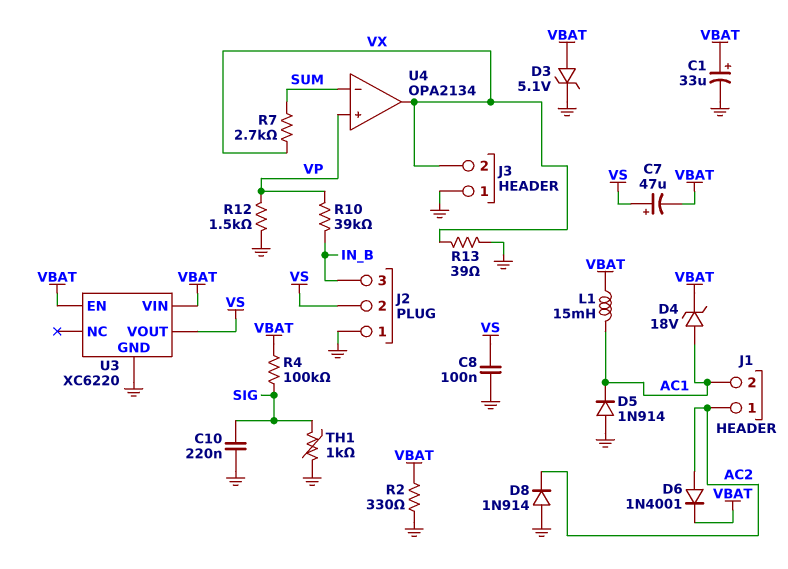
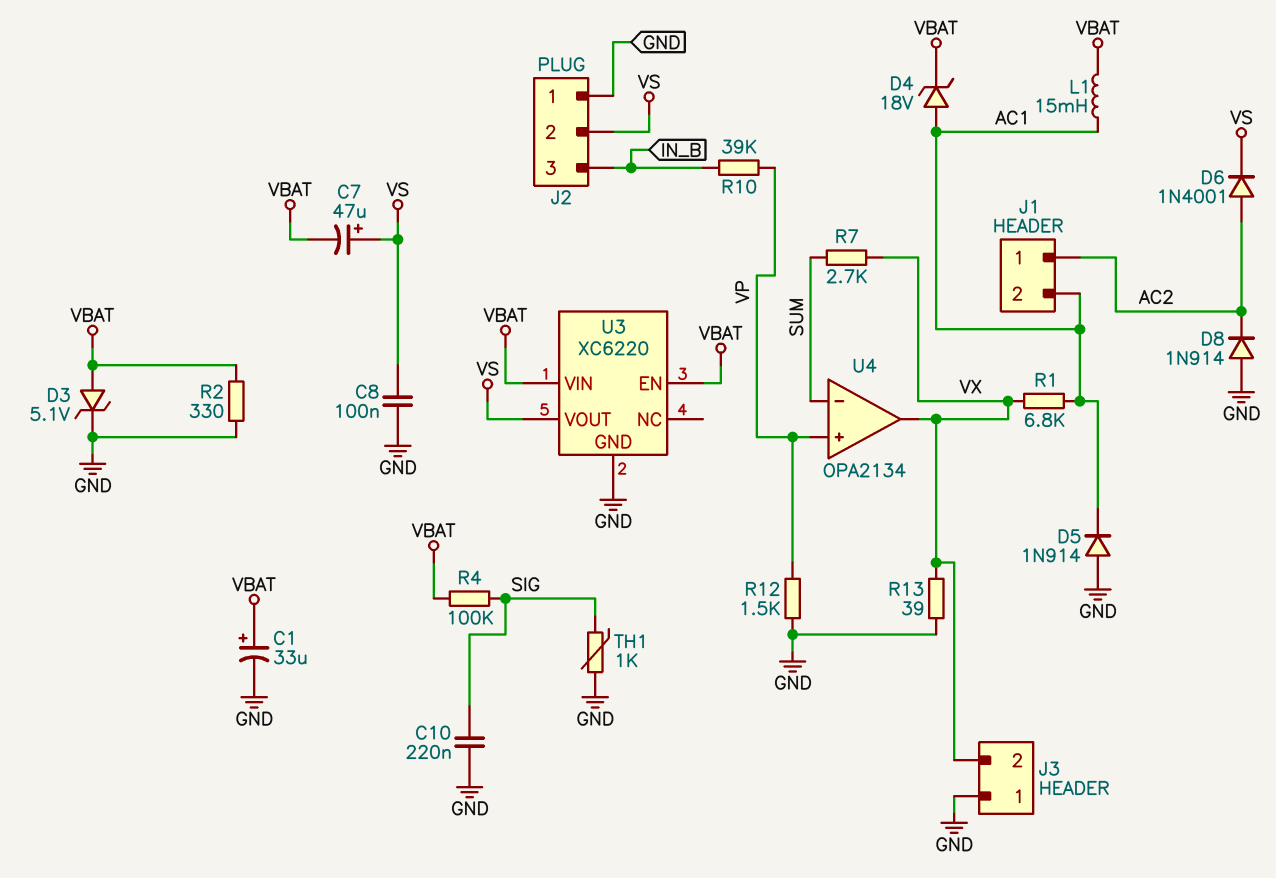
D6: diode 1N4001 (A AC2, K VBAT) -> diode 1N4001 (A AC2, K VS)
R1: none -> 6.8k (AC1, VX)

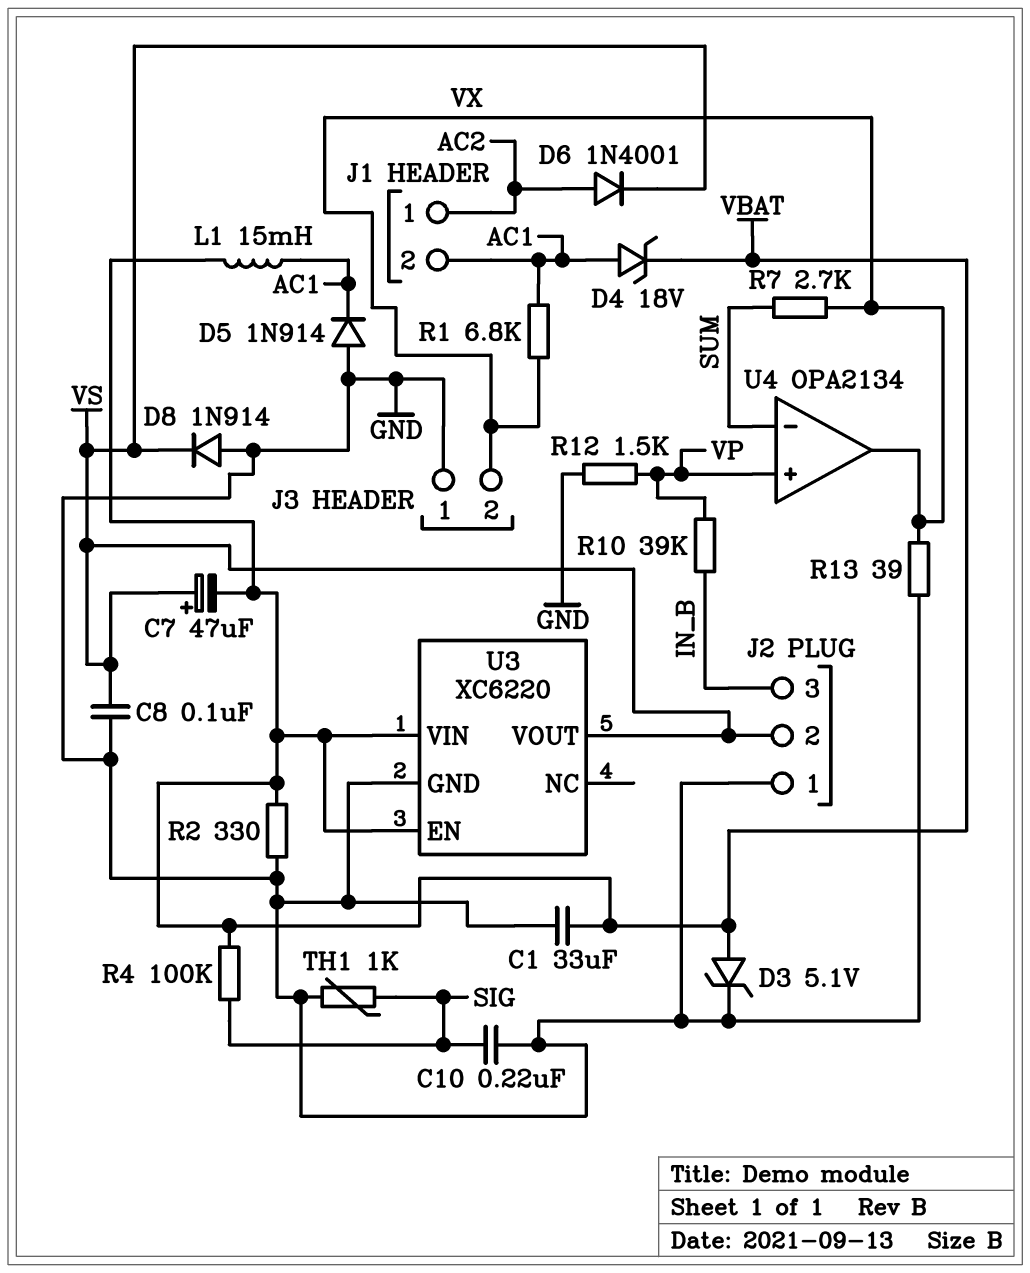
C1: 33uF (plus VBAT, minus GND) -> 33uF (GND, VBAT)
D8: diode 1N914 (A GND, K AC2) -> diode 1N914 (A GND, K VS)

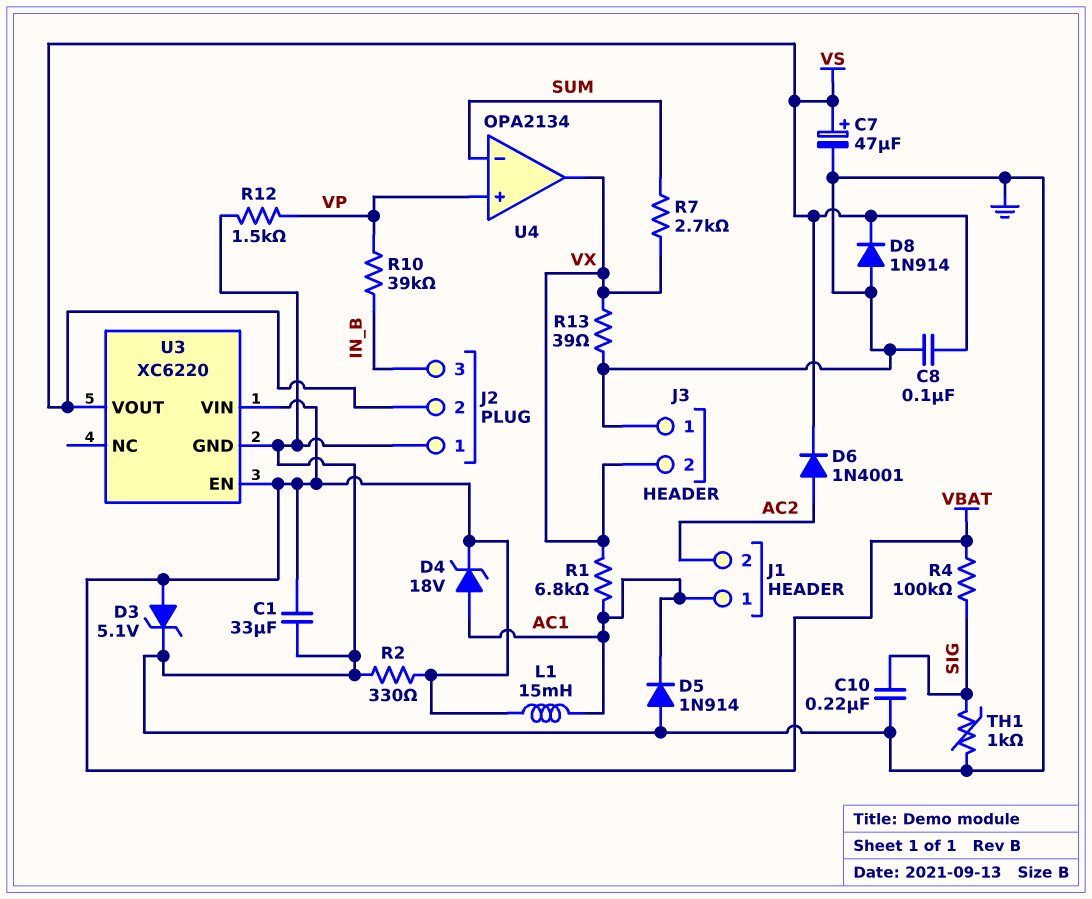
C7: 47uF (plus VS, minus VBAT) -> 47uF (plus VS, minus GND)
J1 pin 1: AC2 -> AC1
J1 pin 2: AC1 -> AC2

